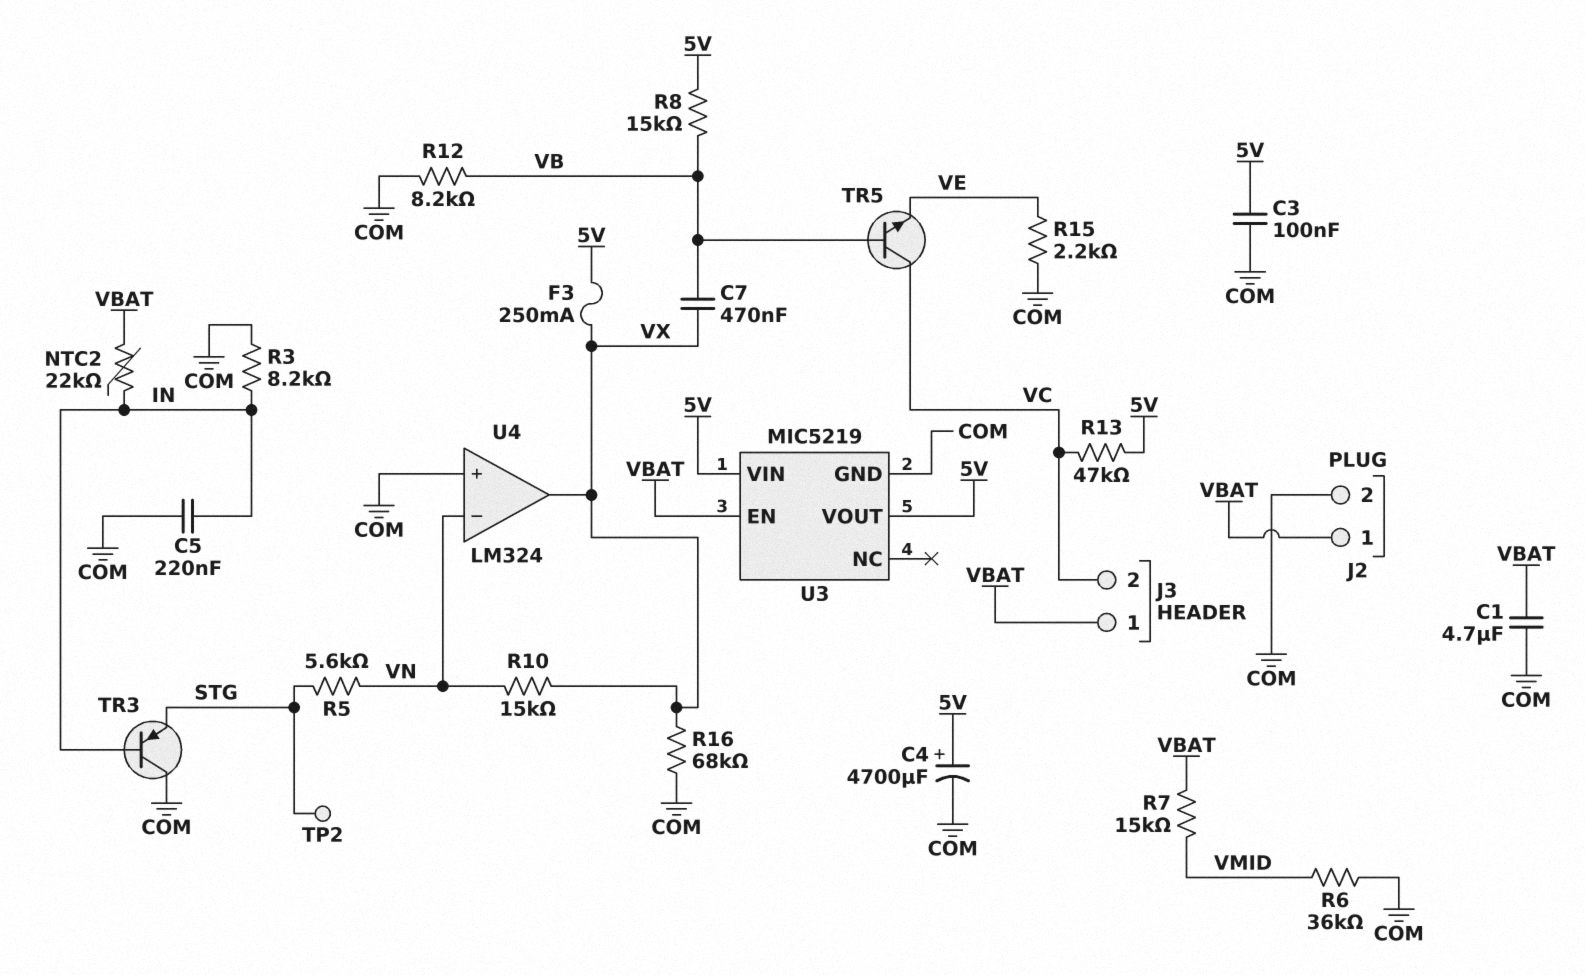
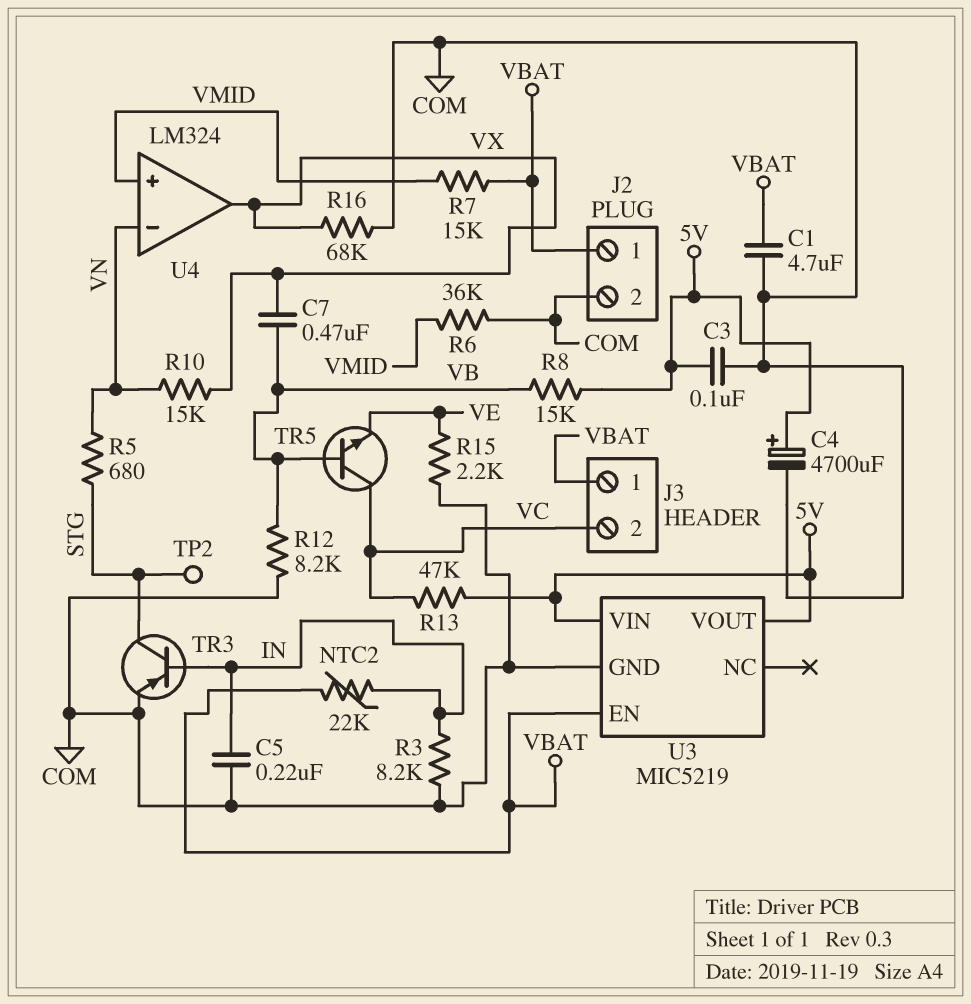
F3: 250mA (5V, VX) -> none
R5: 5.6k (STG, VN) -> 680 (STG, VN)
TR3: PNP (B IN, C COM, E STG) -> PNP (B IN, C STG, E COM)
U4 pin in+: COM -> VMID

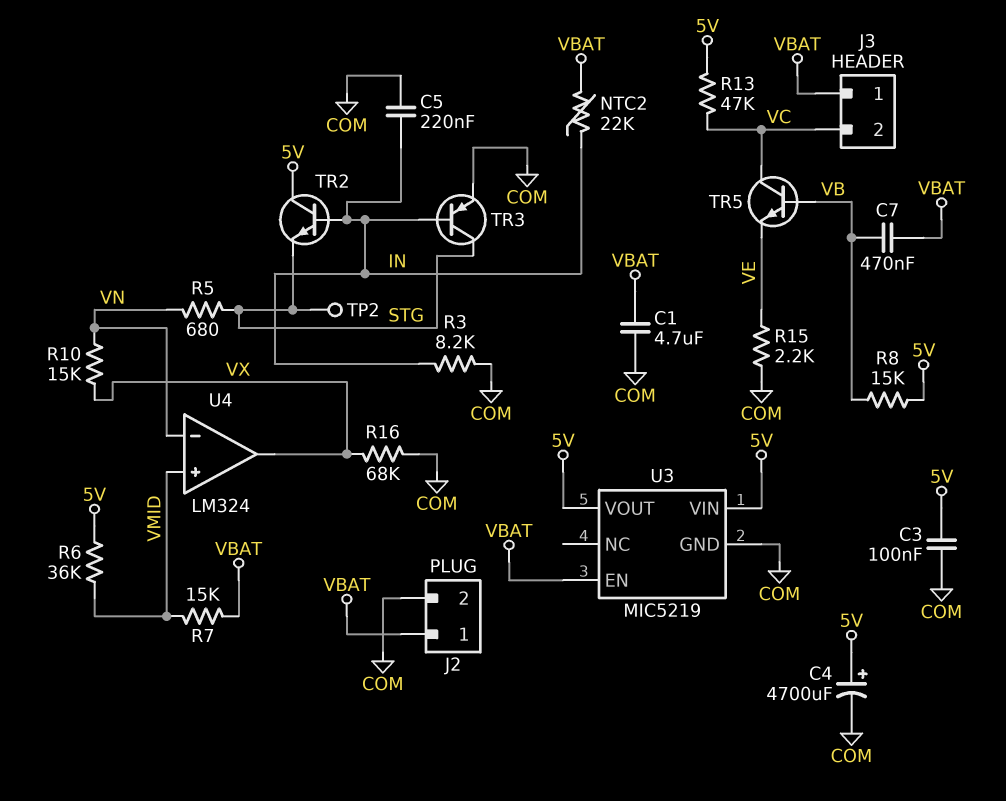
C7: 470nF (VB, VX) -> 470nF (VB, VBAT)
R6: 36k (COM, VMID) -> 36k (5V, VMID)
R12: 8.2k (COM, VB) -> none
TR2: none -> NPN (B IN, C 5V, E STG)

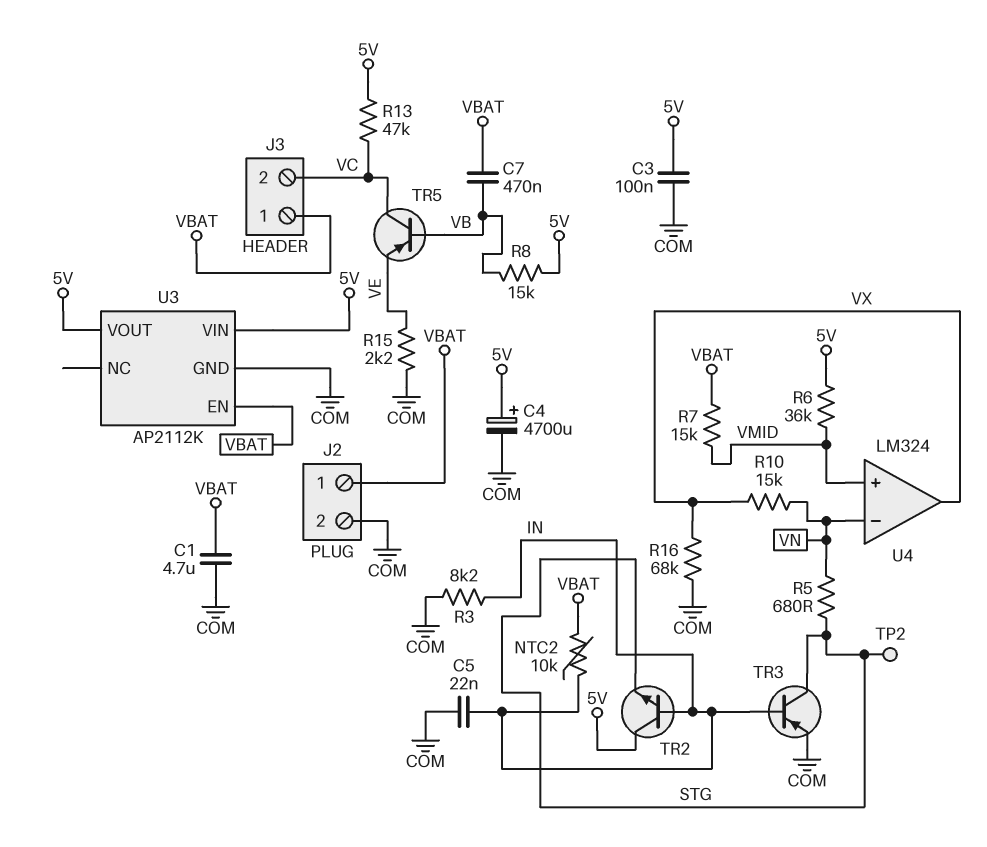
C5: 220nF (COM, IN) -> 22nF (COM, IN)
NTC2: 22k (IN, VBAT) -> 10k (IN, VBAT)
TR5: NPN (B VB, C VC, E VE) -> PNP (B VB, C VC, E VE)
U3: MIC5219 -> AP2112K

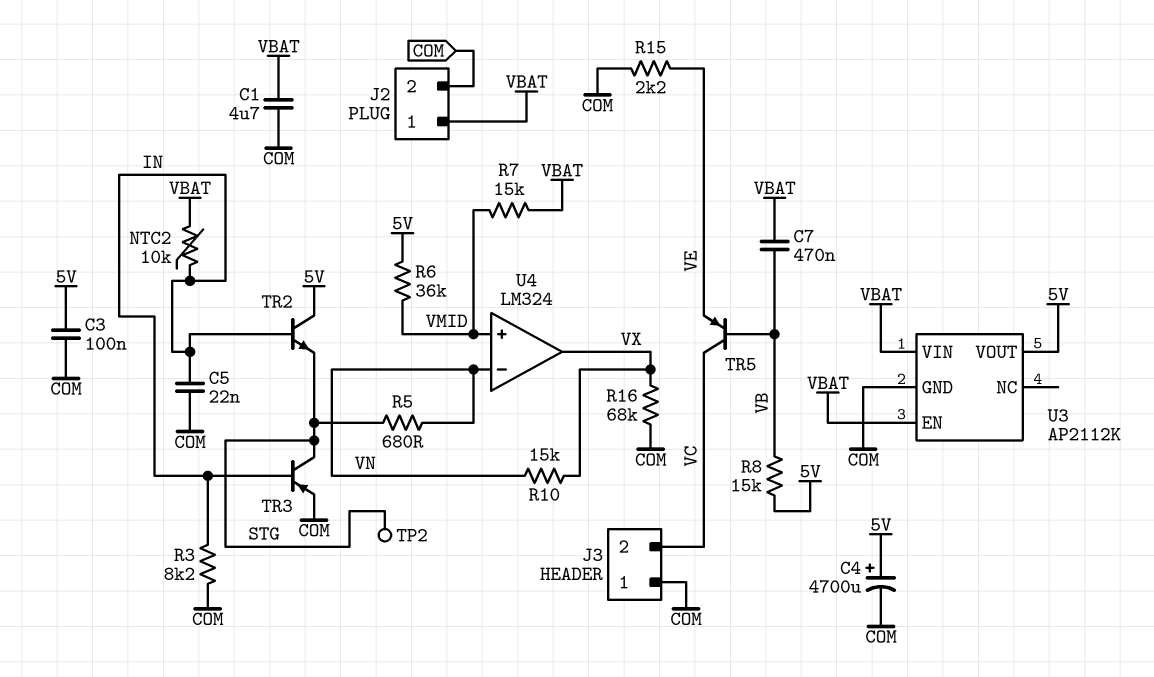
J3 pin 1: VBAT -> COM
R13: 47k (5V, VC) -> none
U3 pin VIN: 5V -> VBAT

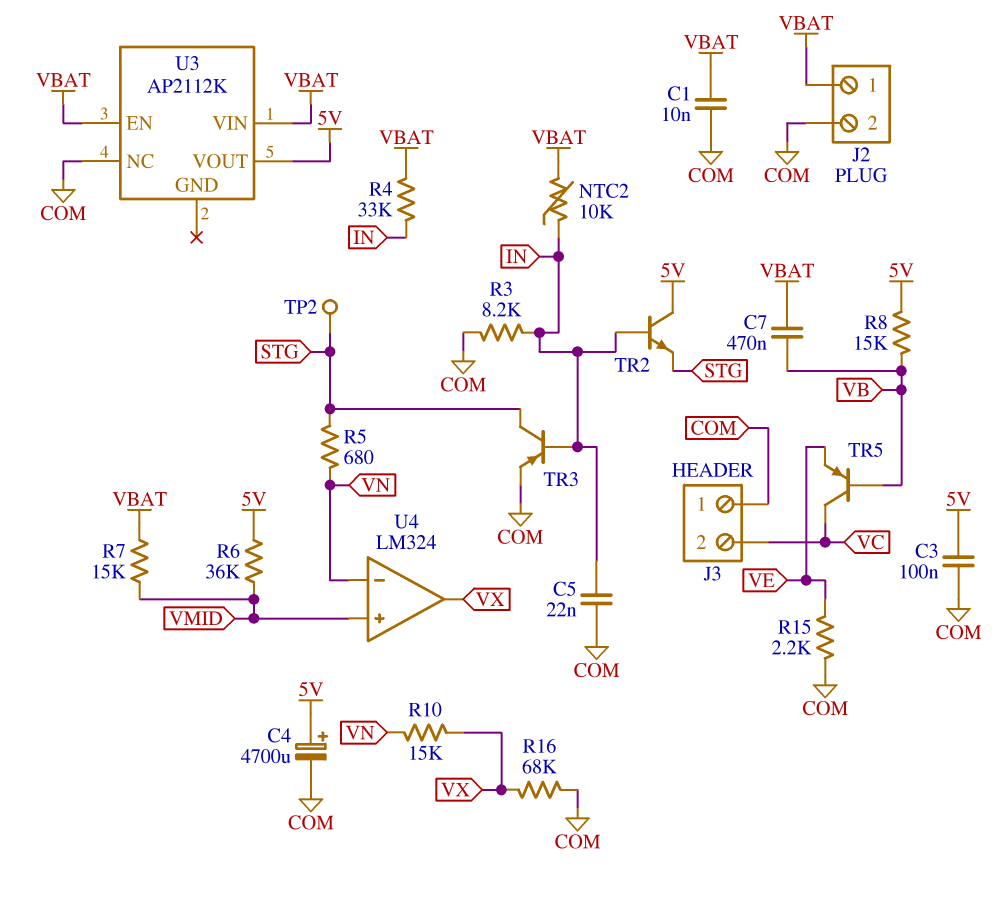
C1: 4.7uF (COM, VBAT) -> 10nF (COM, VBAT)
R4: none -> 33k (IN, VBAT)
U3 pin GND: COM -> none
U3 pin NC: none -> COM

